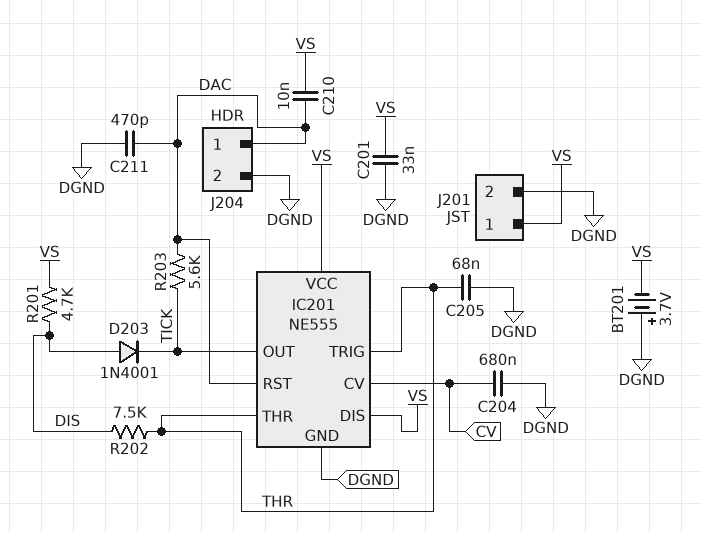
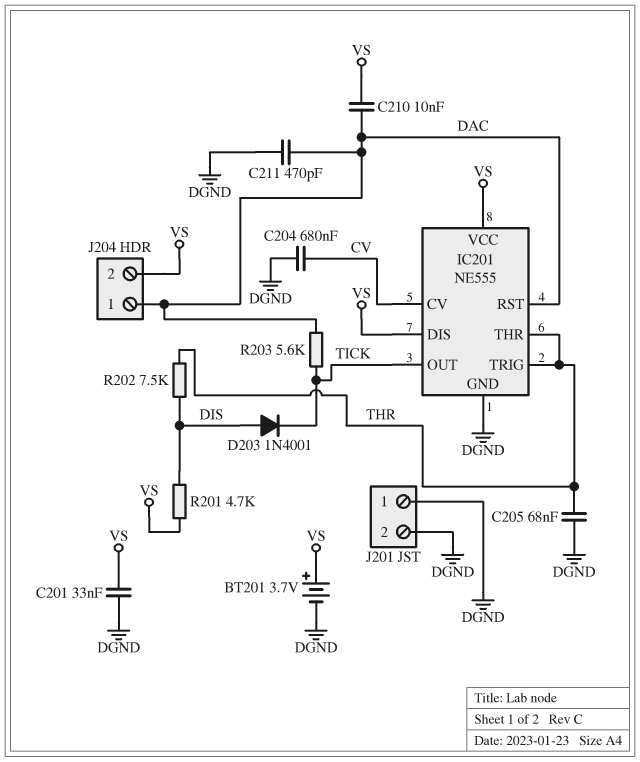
BT201: 3.7V (plus DGND, minus VS) -> 3.7V (plus VS, minus DGND)
J201 pin 1: VS -> DGND
J204 pin 2: DGND -> VS

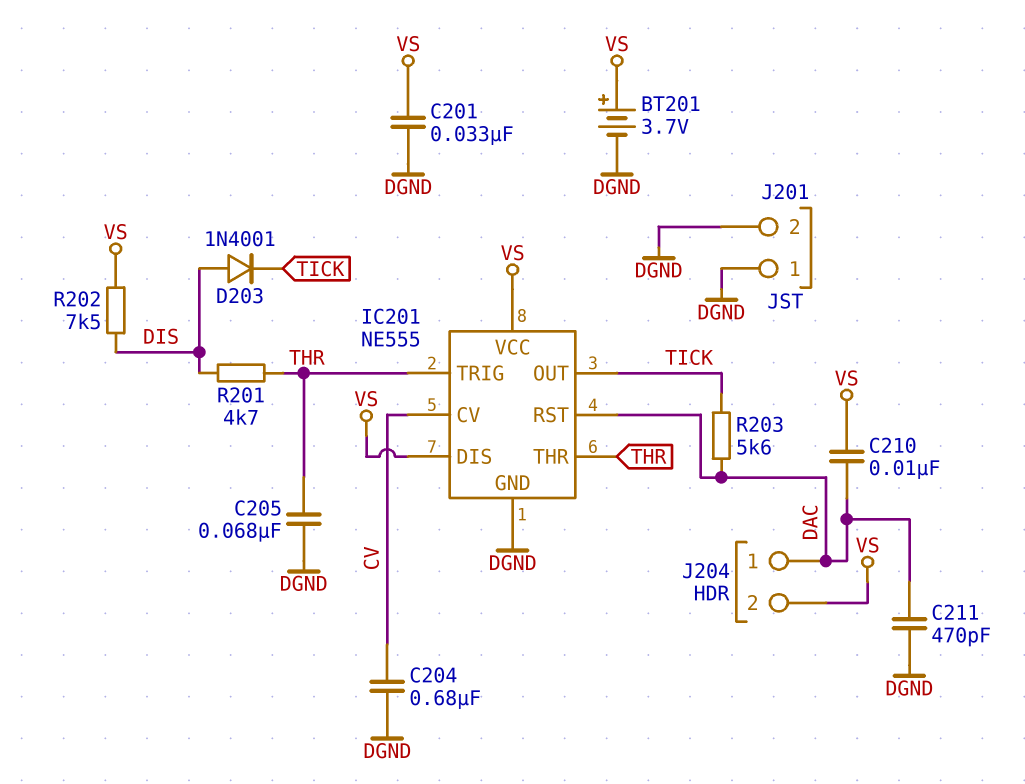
R201: 4.7k (DIS, VS) -> 4.7k (DIS, THR)
R202: 7.5k (DIS, THR) -> 7.5k (DIS, VS)

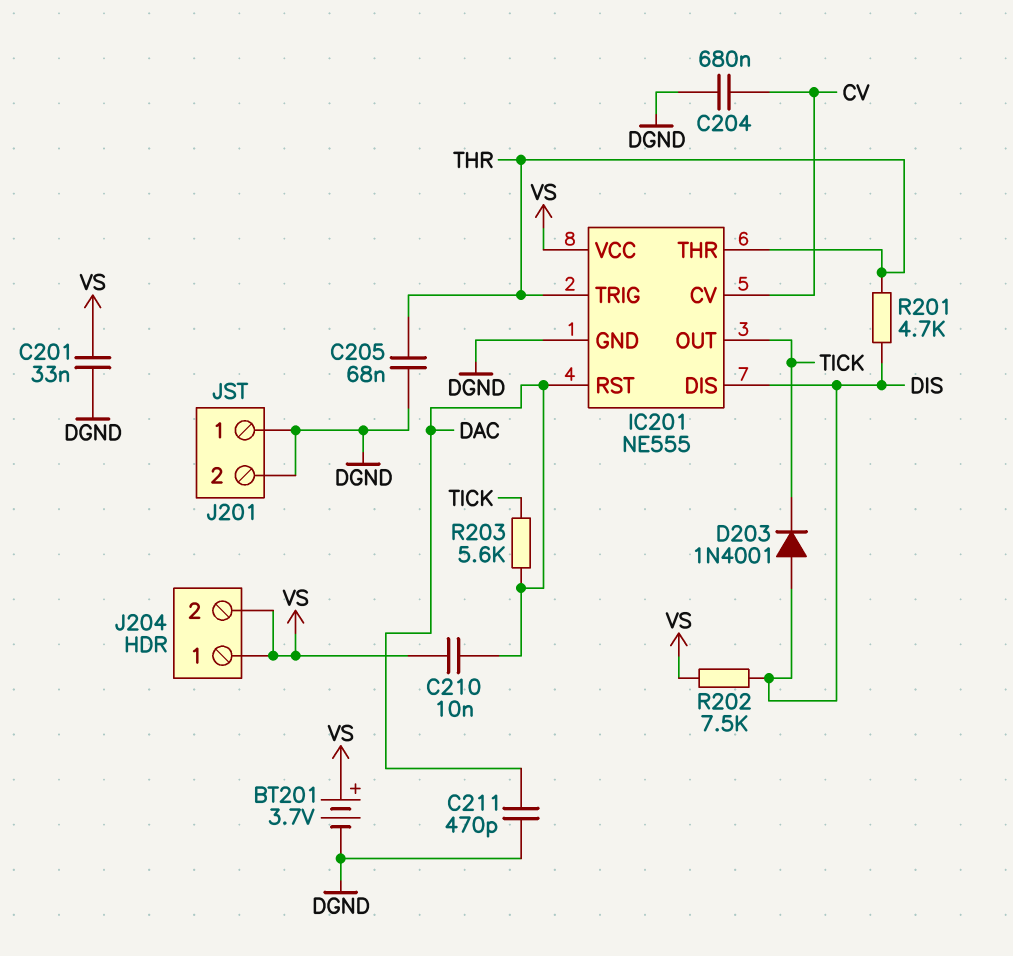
IC201 pin DIS: VS -> DIS
J204 pin 1: DAC -> VS

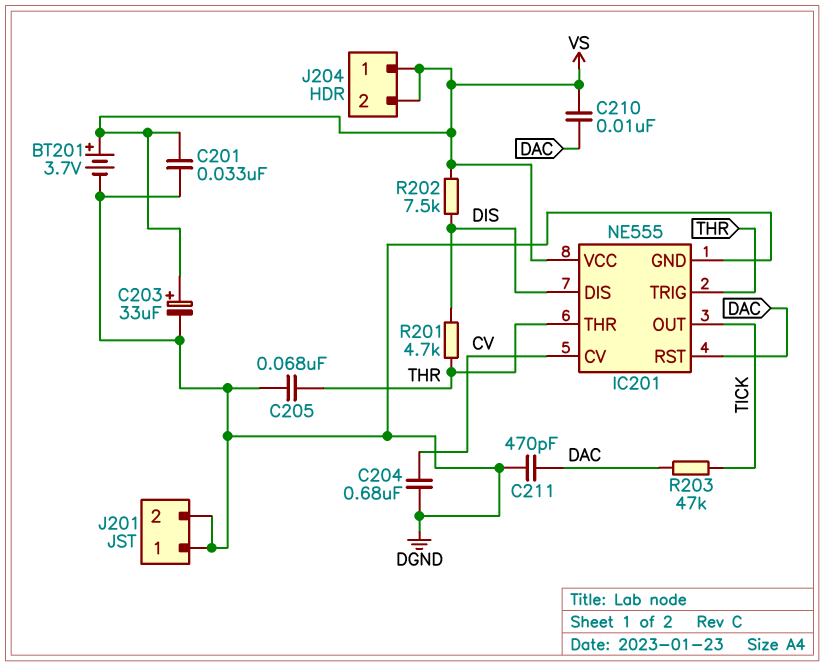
C203: none -> 33uF (plus VS, minus DGND)
D203: diode 1N4001 (A DIS, K TICK) -> none
R203: 5.6k (DAC, TICK) -> 47k (DAC, TICK)

